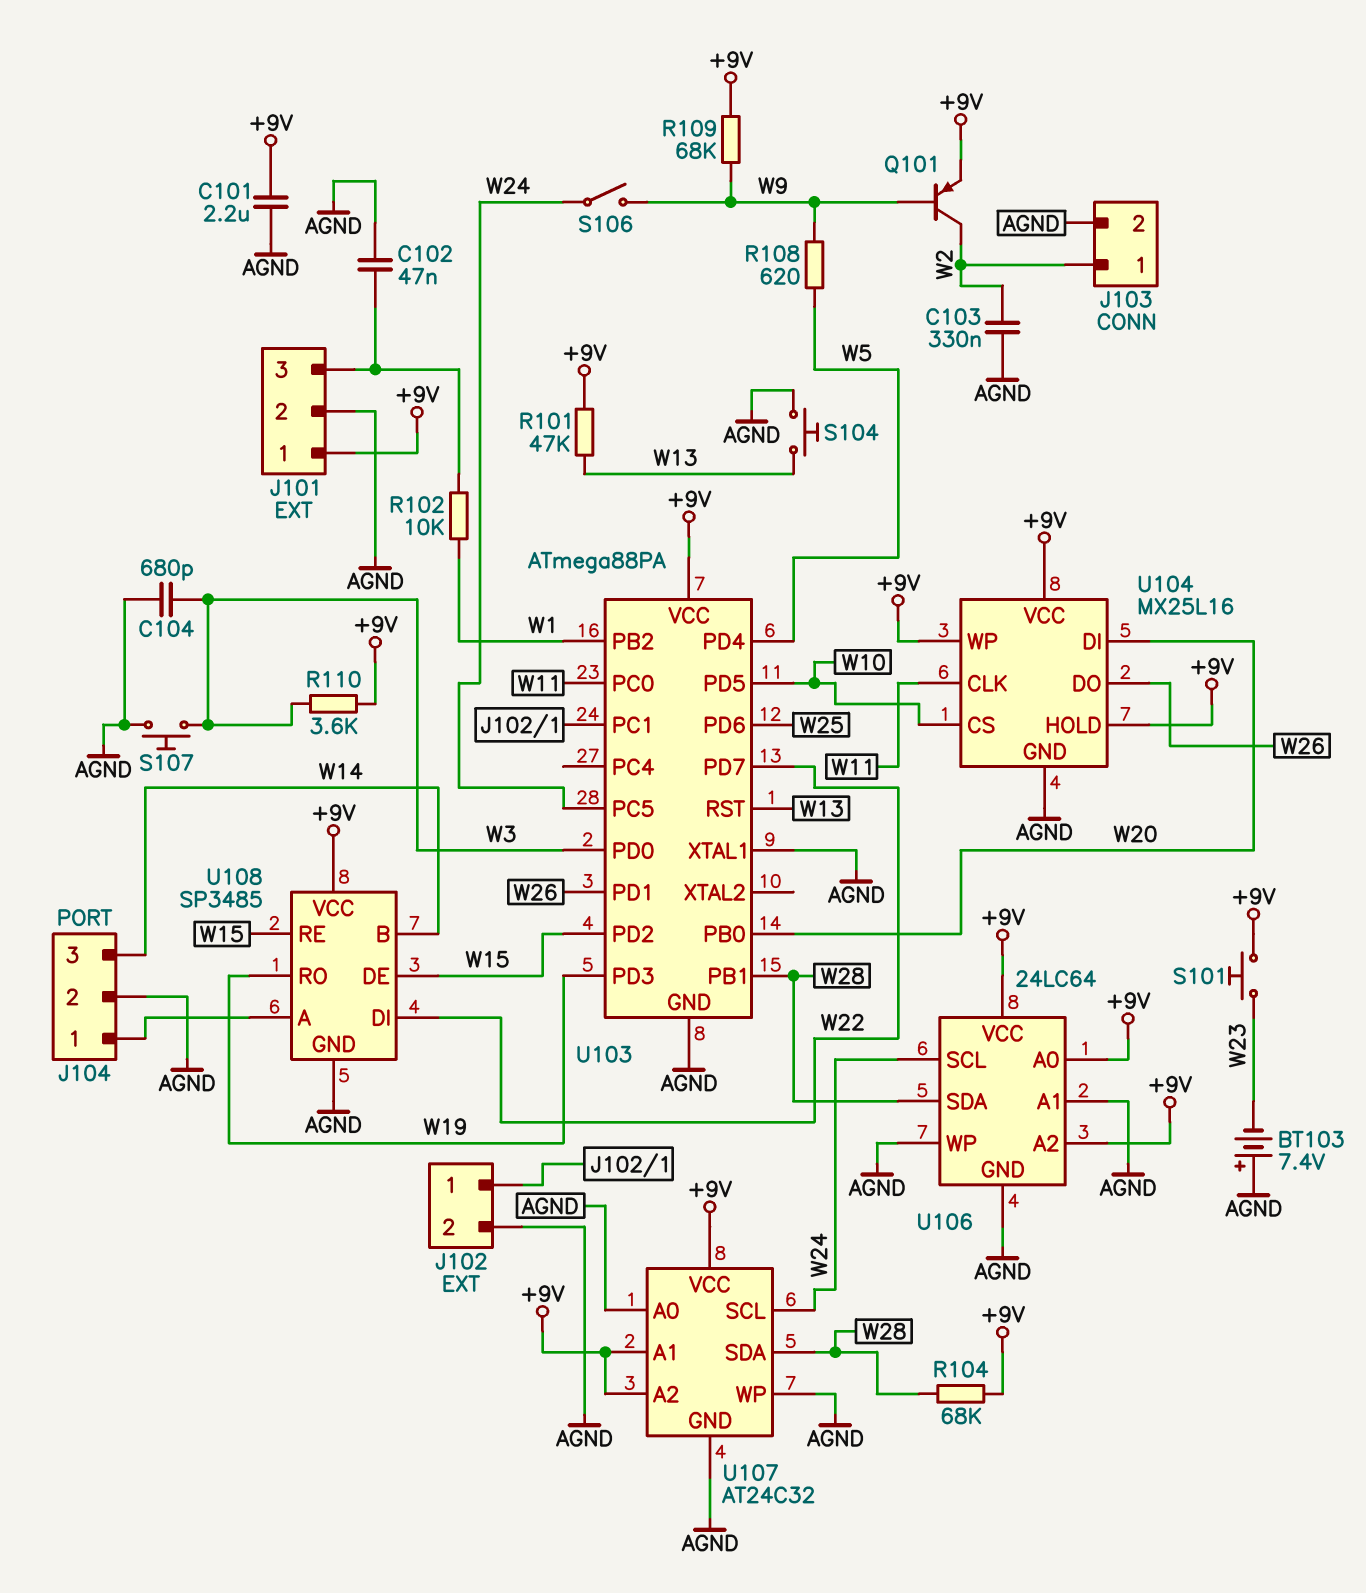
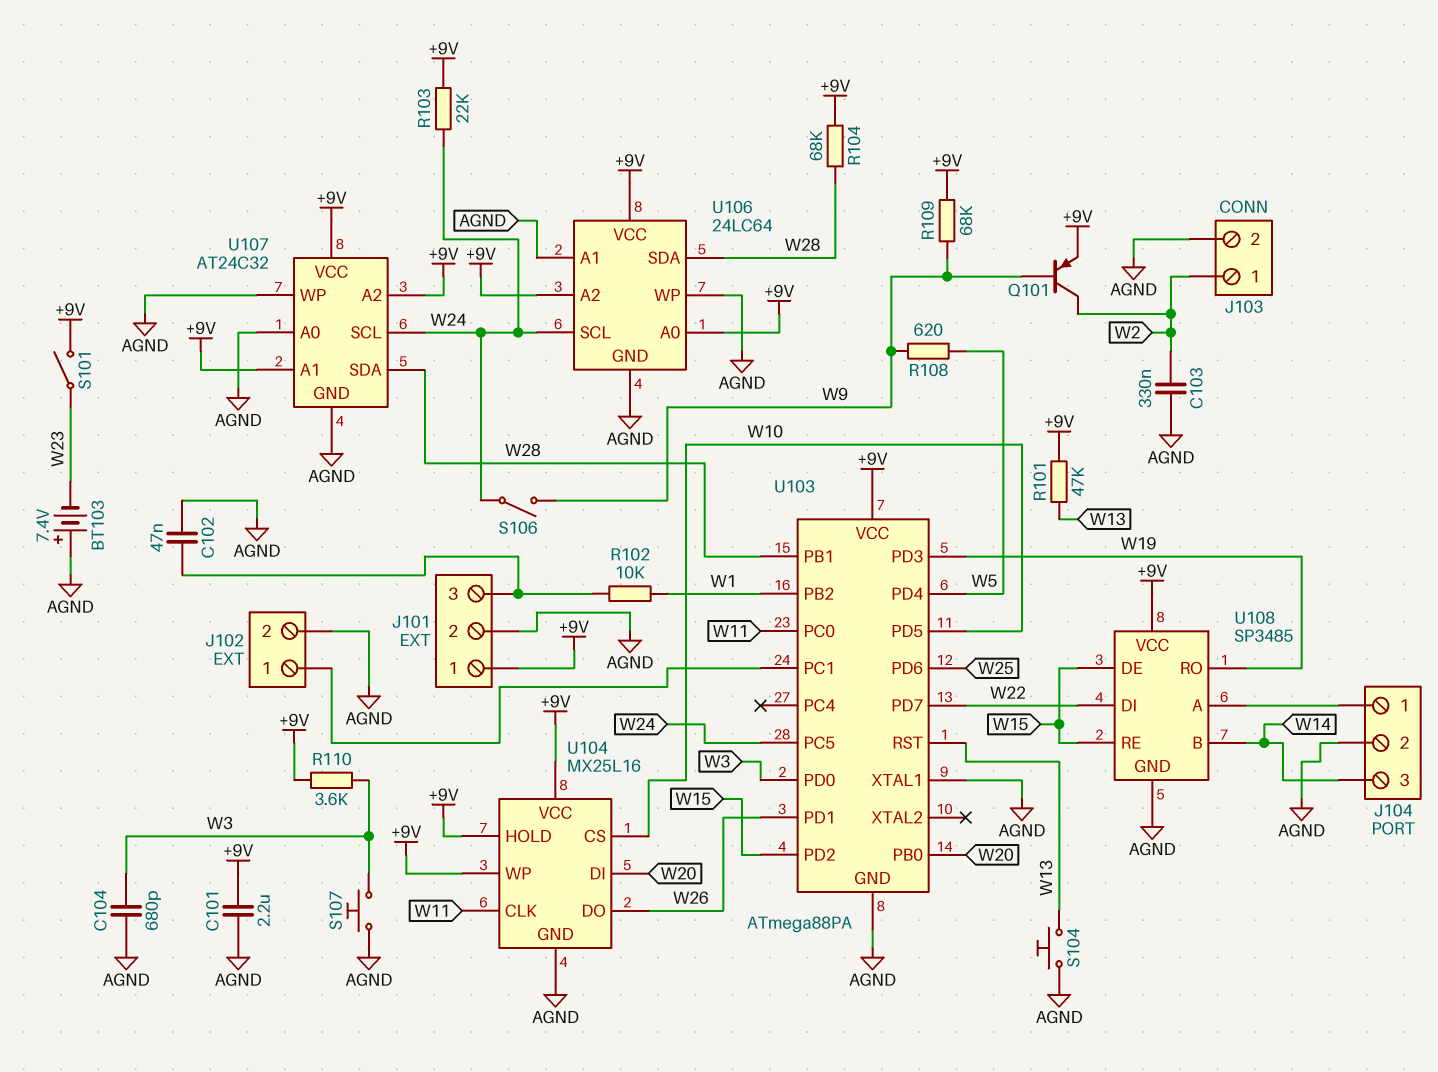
R103: none -> 22k (+9V, W24)
S101: button (+9V, W23) -> switch (+9V, W23)

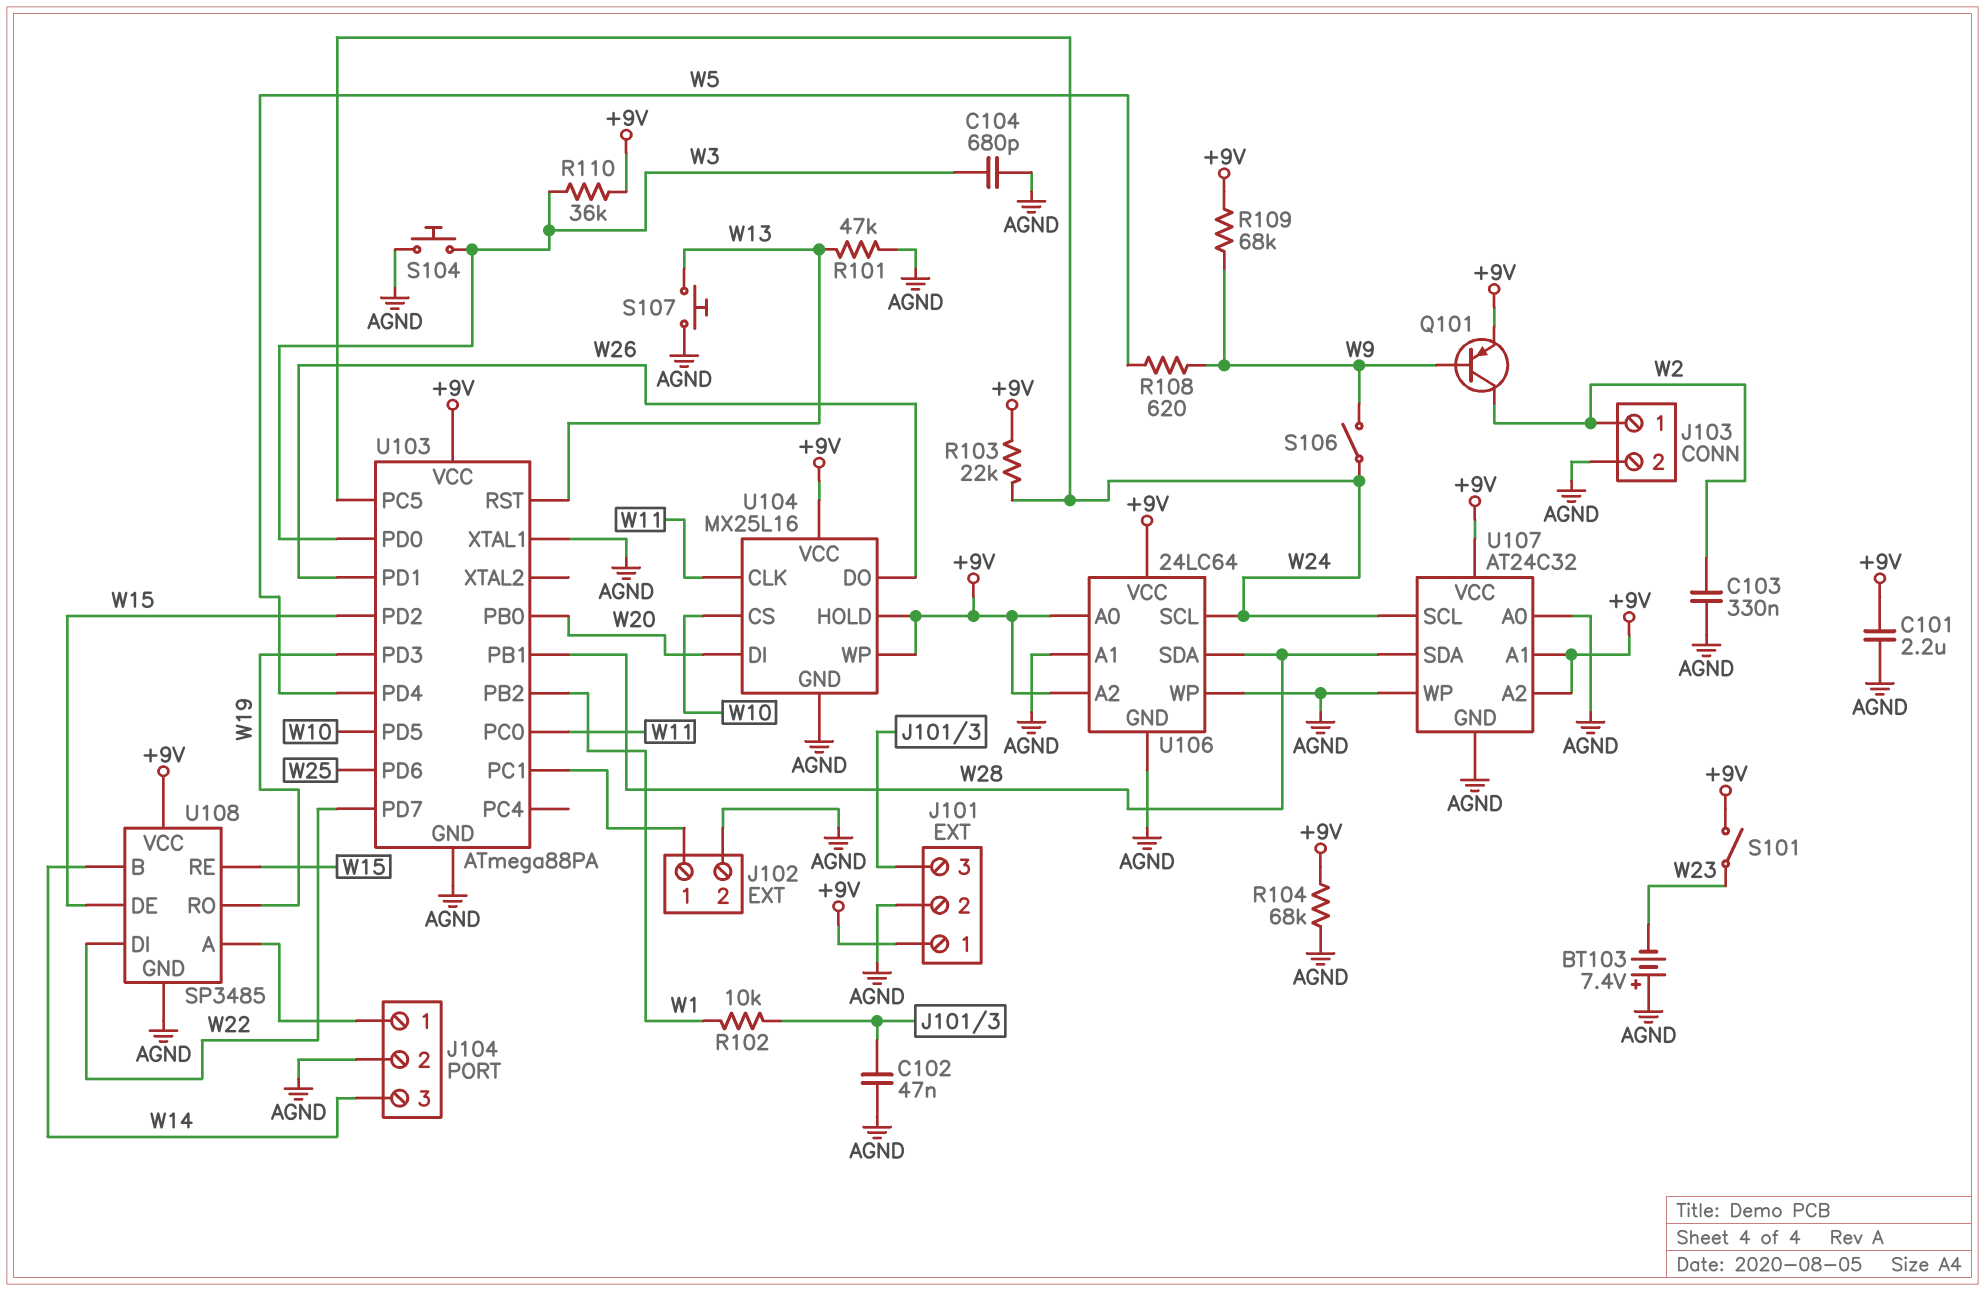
R101: 47k (+9V, W13) -> 47k (AGND, W13)
R104: 68k (+9V, W28) -> 68k (+9V, AGND)
R110: 3.6k (+9V, W3) -> 36k (+9V, W3)
S104: button (AGND, W13) -> button (AGND, W3)
S107: button (AGND, W3) -> button (AGND, W13)

